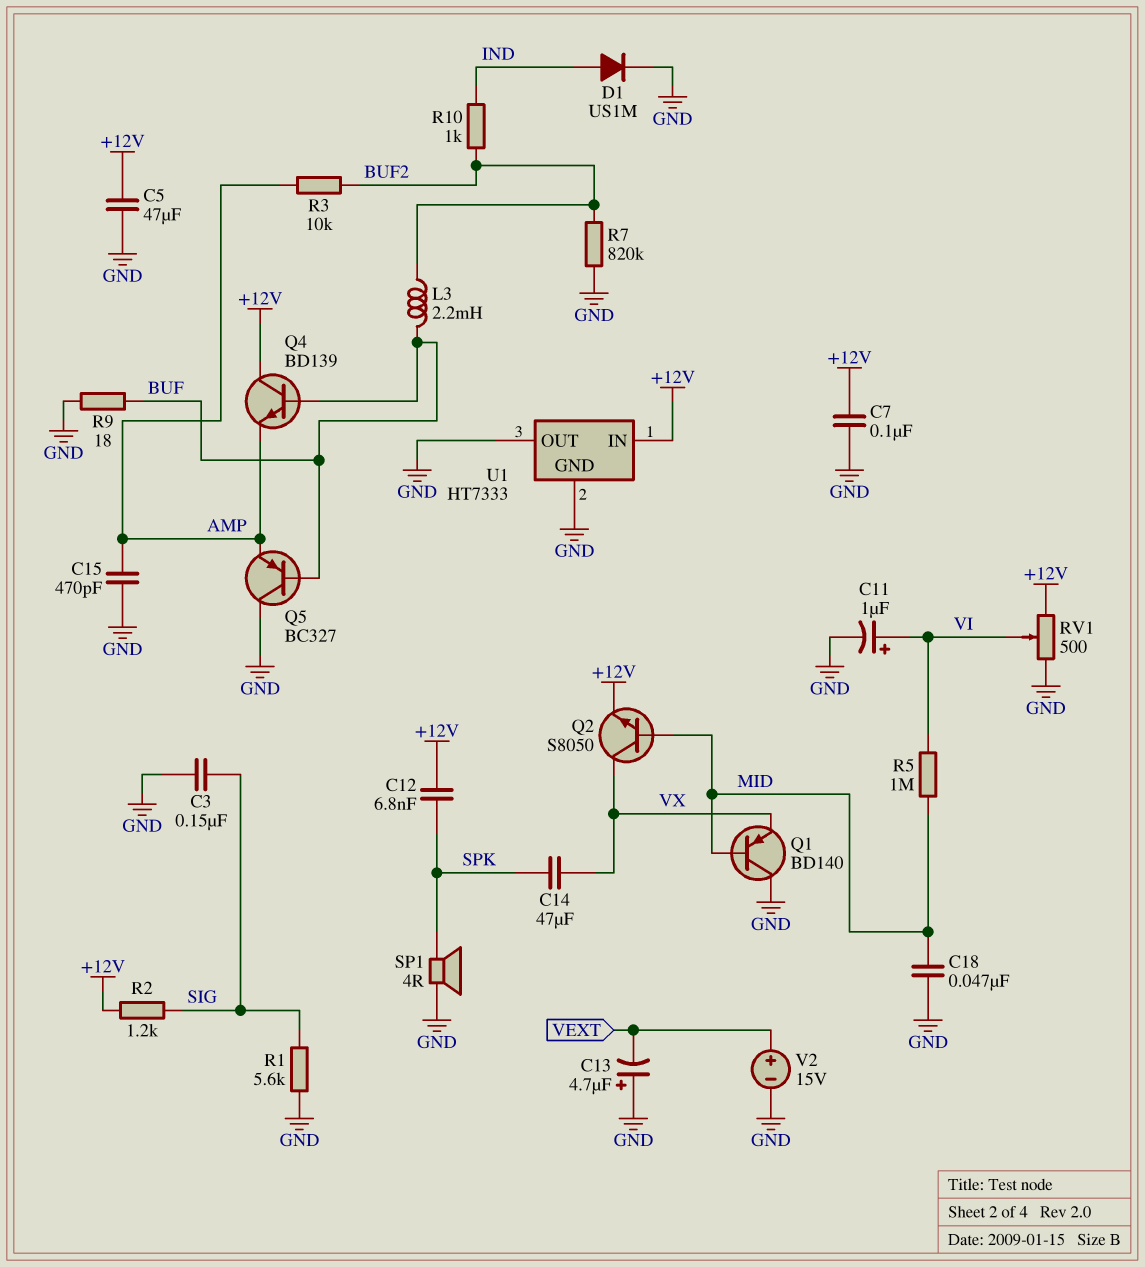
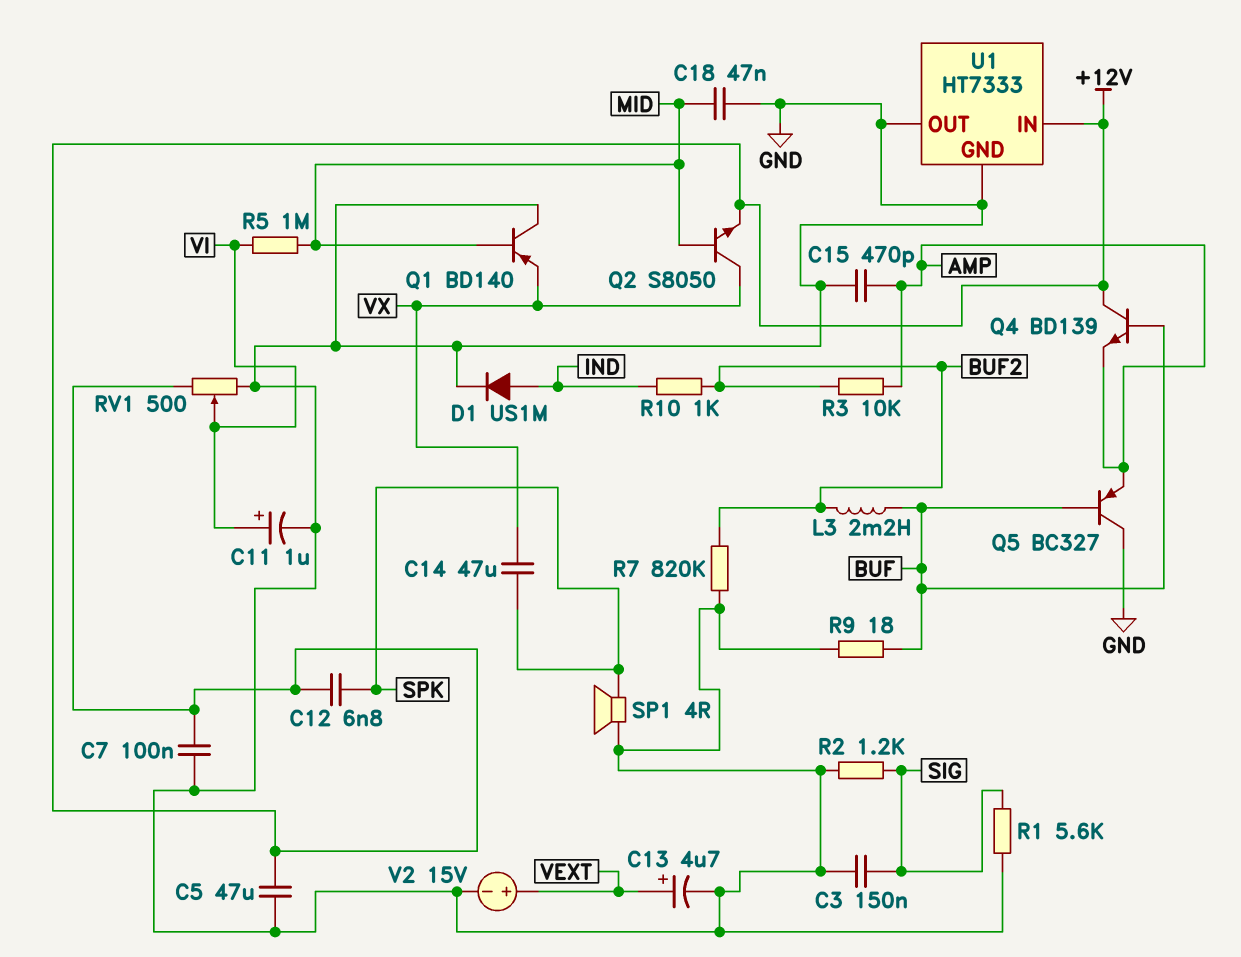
C13: 4.7uF (plus GND, minus VEXT) -> 4.7uF (plus VEXT, minus GND)
R2: 1.2k (+12V, SIG) -> 1.2k (GND, SIG)

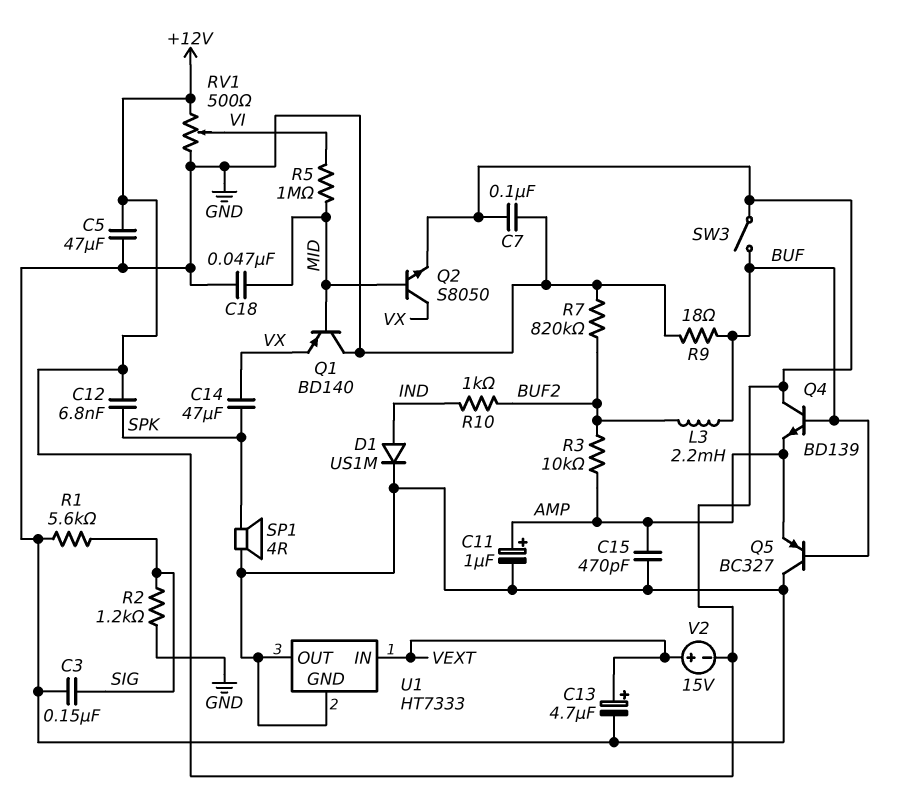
C11: 1uF (plus VI, minus GND) -> 1uF (plus AMP, minus GND)
SW3: none -> switch (+12V, BUF)
U1 pin IN: +12V -> VEXT
V2: 15V (plus VEXT, minus GND) -> 15V (plus VEXT, minus +12V)

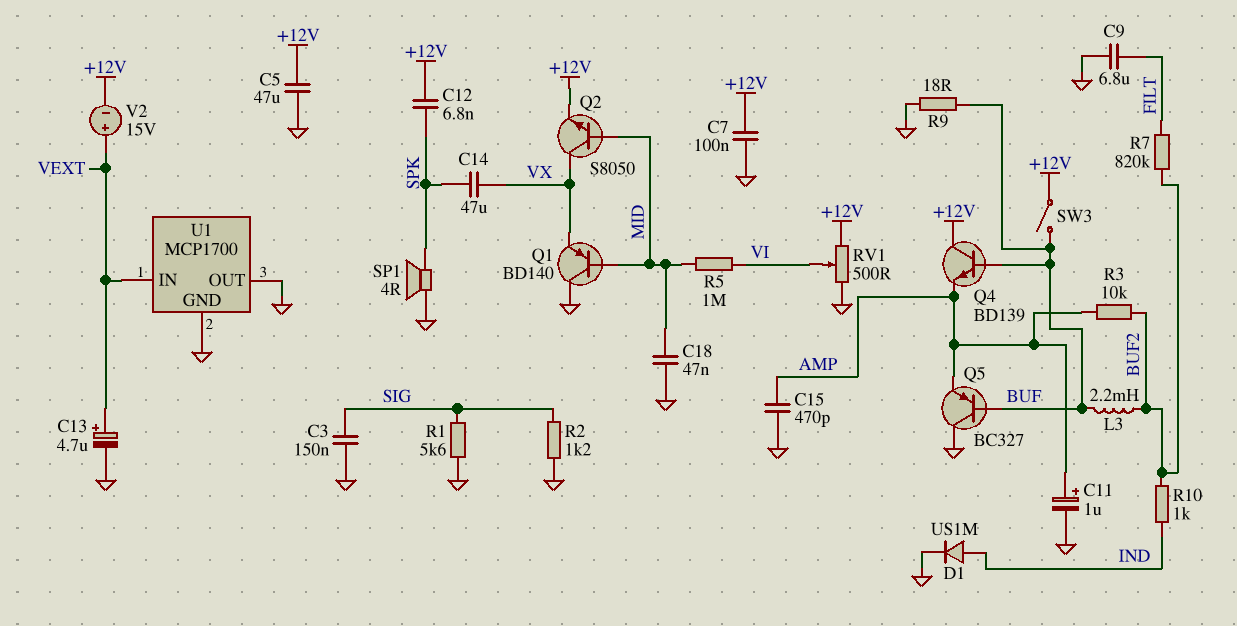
C9: none -> 6.8uF (FILT, GND)
R7: 820k (BUF2, GND) -> 820k (BUF2, FILT)
U1: HT7333 -> MCP1700

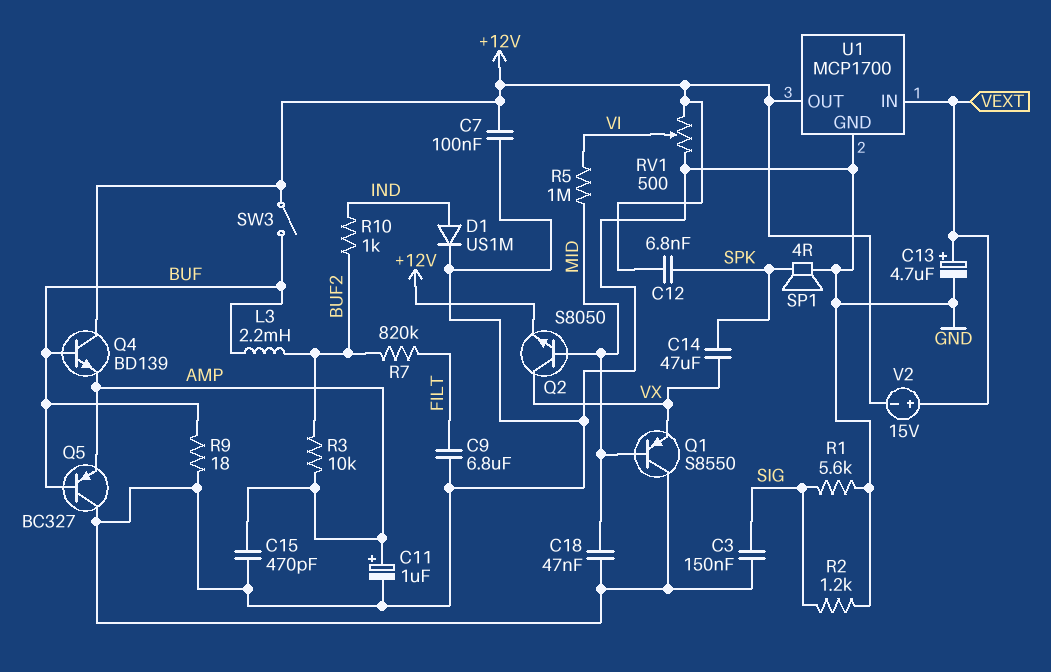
C5: 47uF (+12V, GND) -> none
Q1: PNP BD140 (B MID, C GND, E VX) -> PNP S8550 (B MID, C GND, E VX)
U1 pin OUT: GND -> +12V

